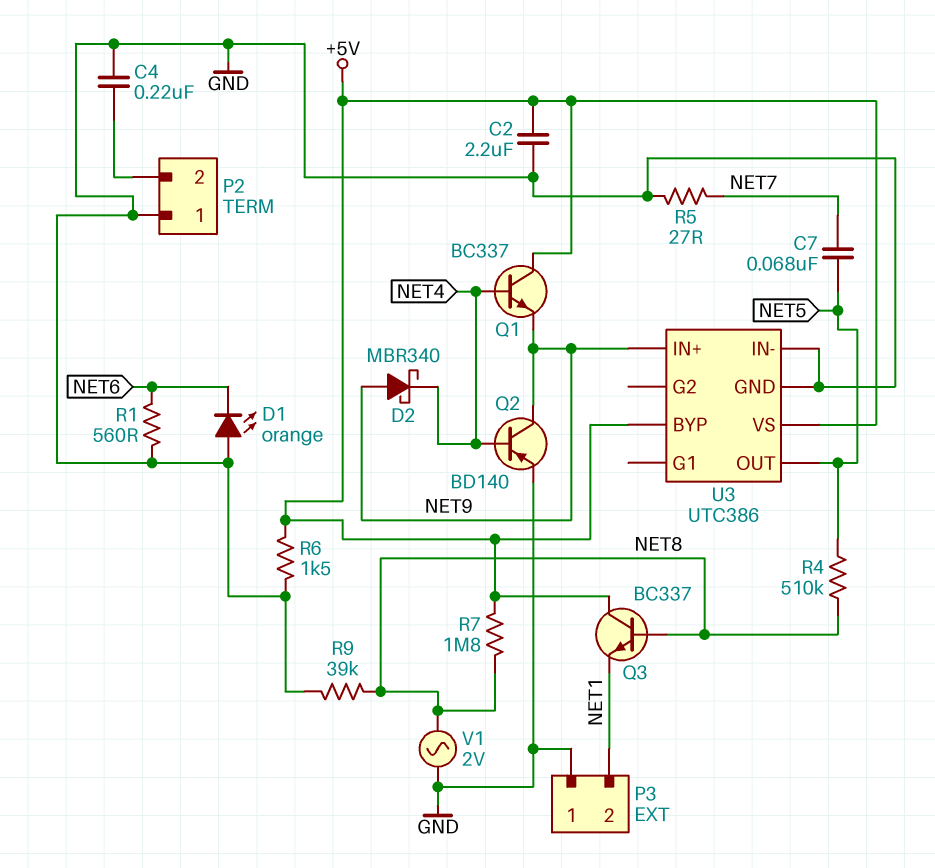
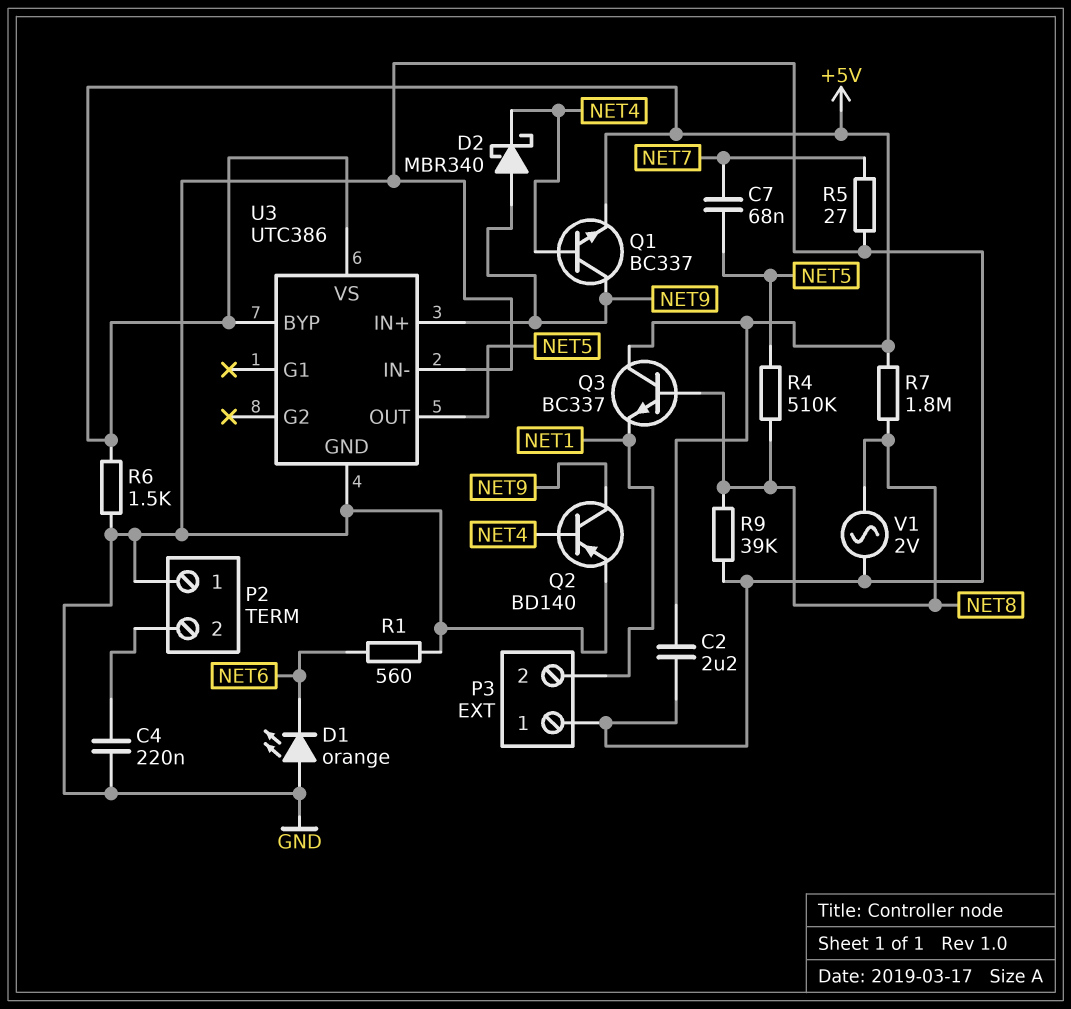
Q1: NPN BC337 (B NET4, C +5V, E NET9) -> NPN BC337 (B NET4, C NET9, E +5V)

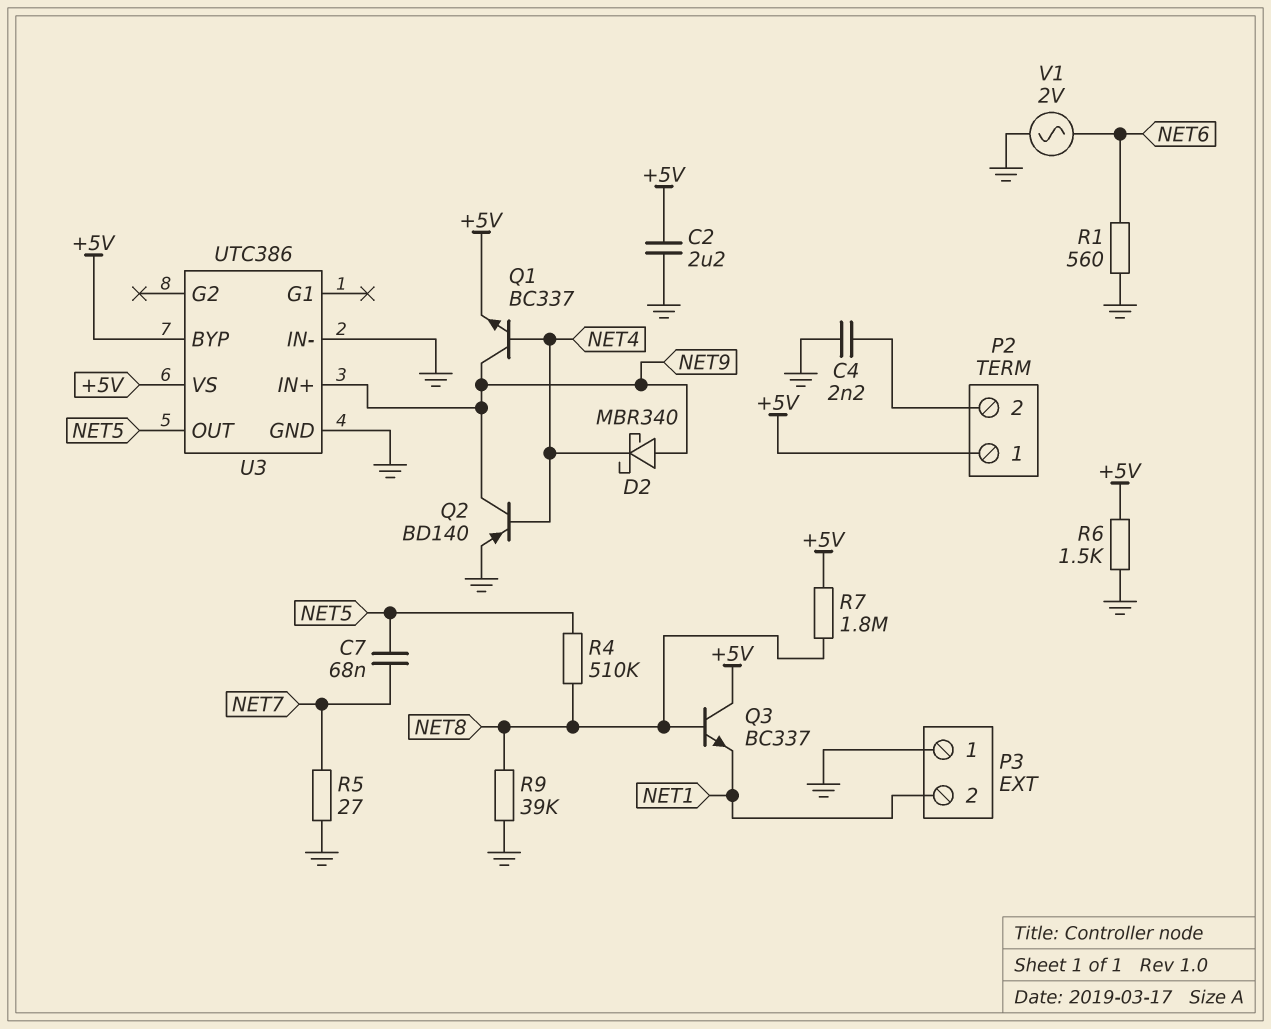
C4: 220nF (GND, P2/2) -> 2.2nF (GND, P2/2)
D1: LED orange (A GND, K NET6) -> none
P2 pin 1: GND -> +5V
V1: AC 2V (GND, NET8) -> AC 2V (GND, NET6)

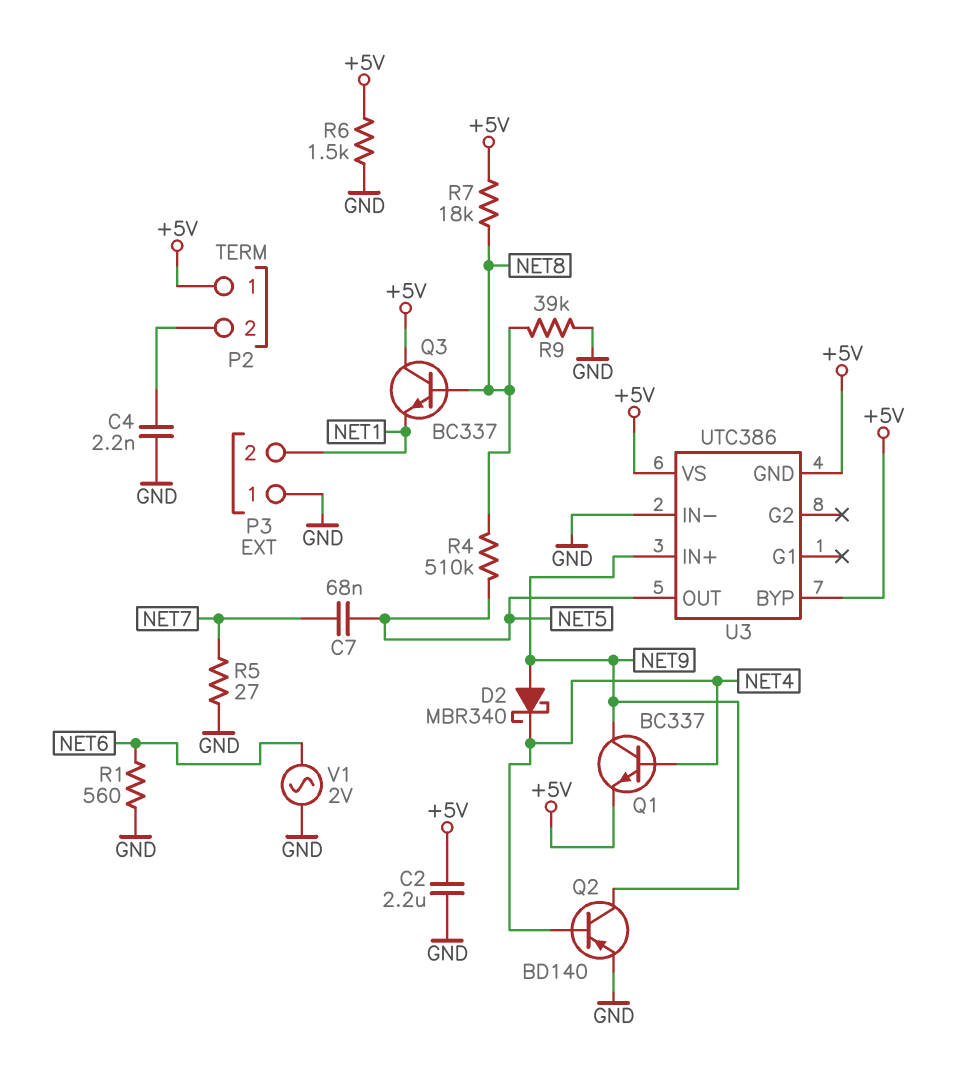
R7: 1.8M (+5V, NET8) -> 18k (+5V, NET8)
U3 pin GND: GND -> +5V

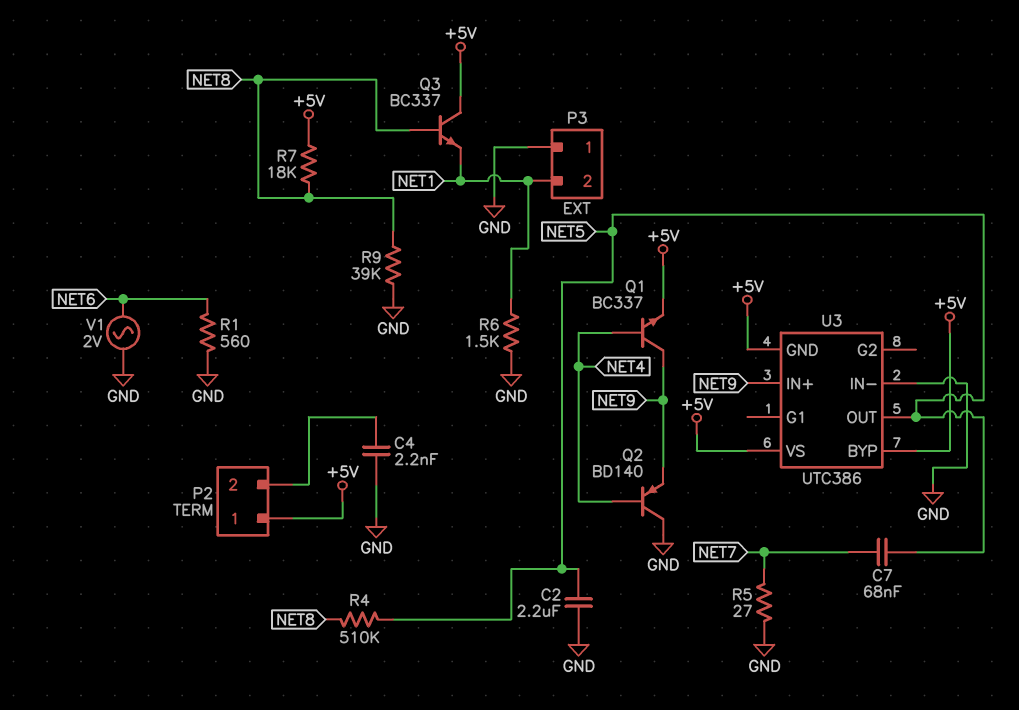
C2: 2.2uF (+5V, GND) -> 2.2uF (GND, NET5)
D2: schottky MBR340 (A NET9, K NET4) -> none
Q2: PNP BD140 (B NET4, C NET9, E GND) -> PNP BD140 (B NET4, C GND, E NET9)
R6: 1.5k (+5V, GND) -> 1.5k (GND, NET1)

